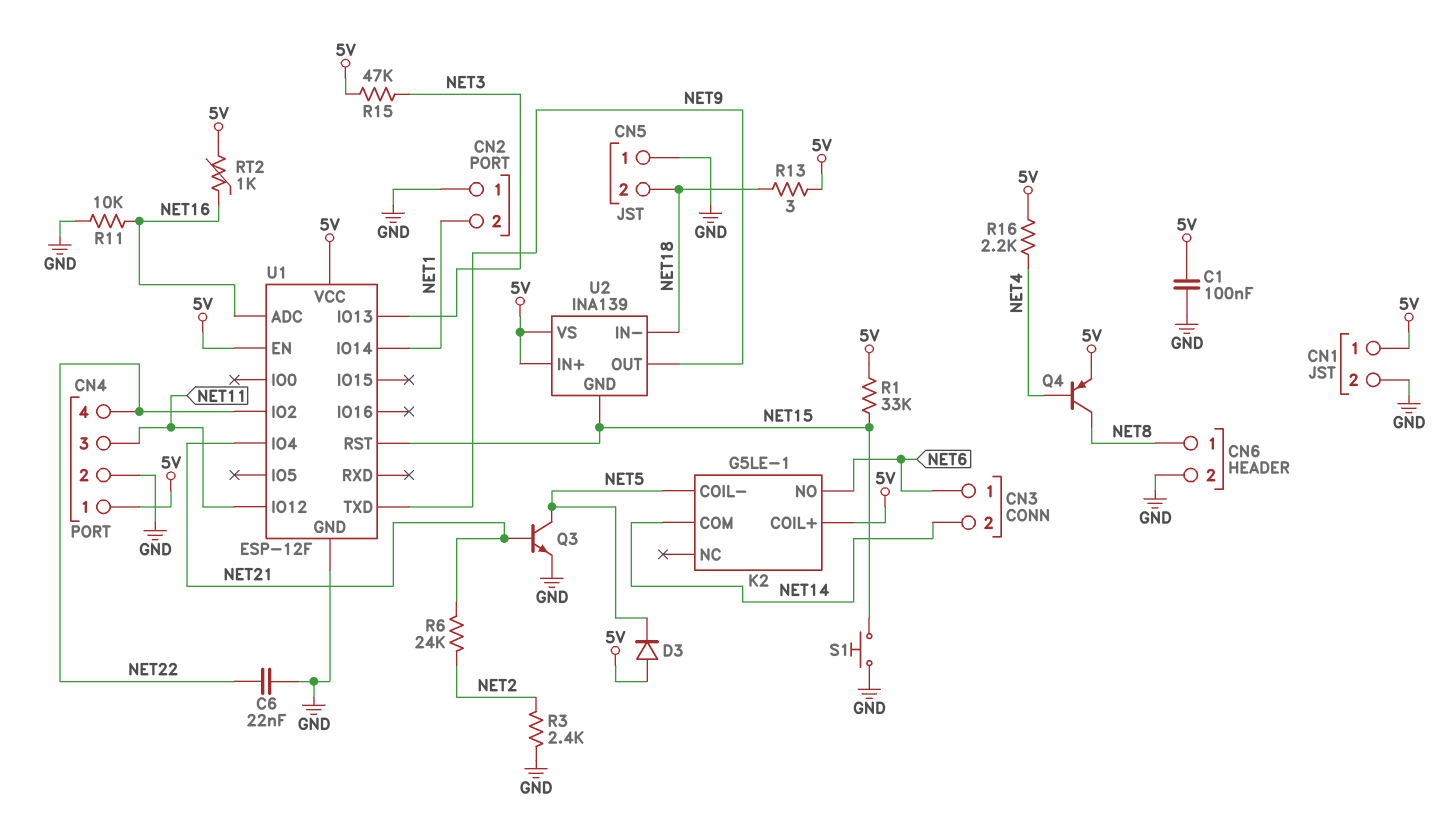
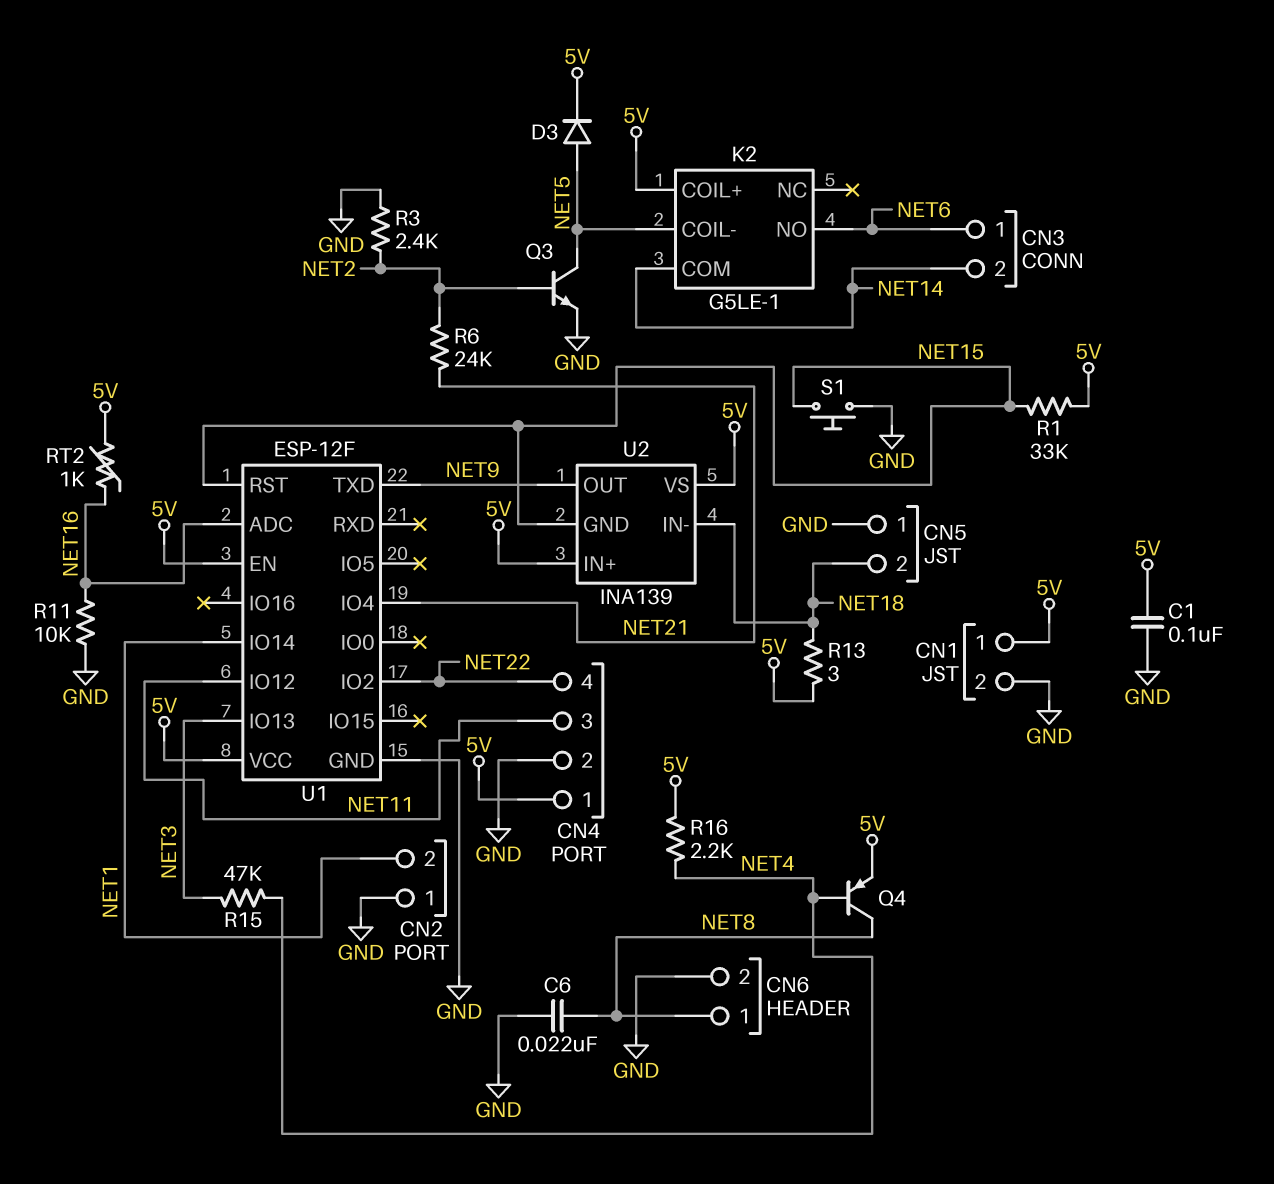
C6: 22nF (GND, NET22) -> 22nF (GND, NET8)
D3: diode (A 5V, K NET5) -> diode (A NET5, K 5V)
Q3: NPN (B NET21, C NET5, E GND) -> NPN (B NET2, C NET5, E GND)
R15: 47k (5V, NET3) -> 47k (NET3, NET4)

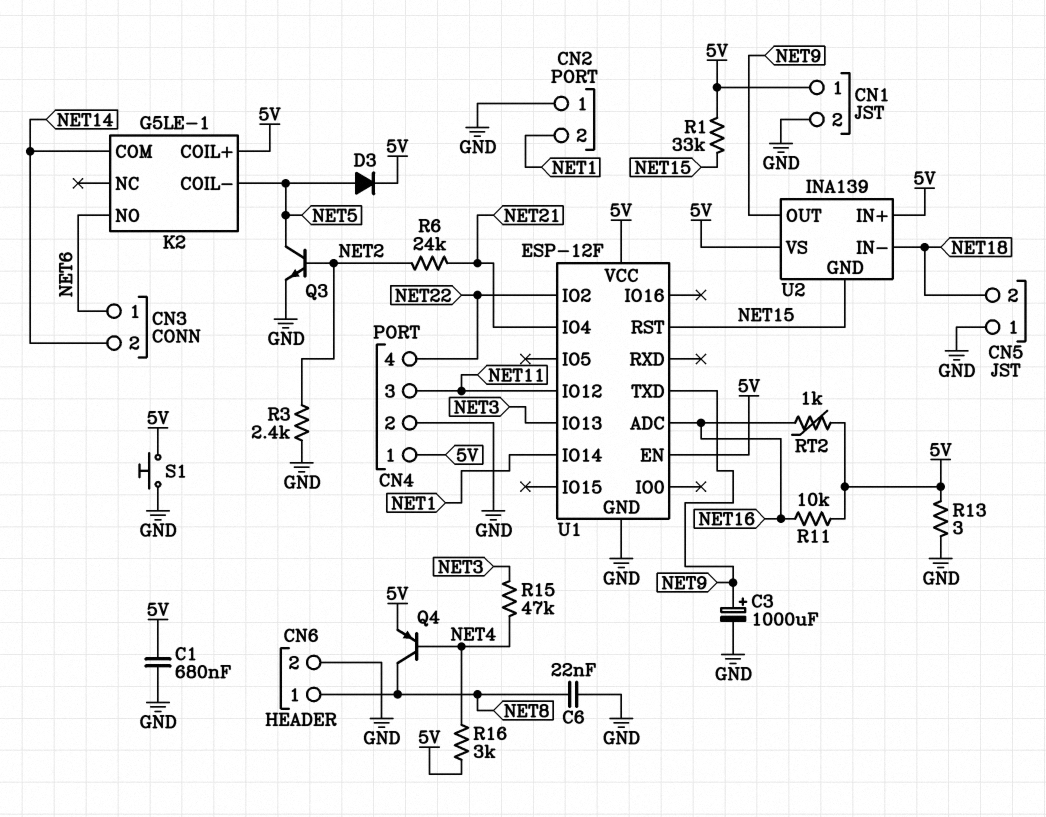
C1: 100nF (5V, GND) -> 680nF (5V, GND)
C3: none -> 1000uF (plus NET9, minus GND)
R11: 10k (GND, NET16) -> 10k (5V, NET16)
R13: 3 (5V, NET18) -> 3 (5V, GND)
R16: 2.2k (5V, NET4) -> 3k (5V, NET4)
S1: button (GND, NET15) -> button (5V, GND)

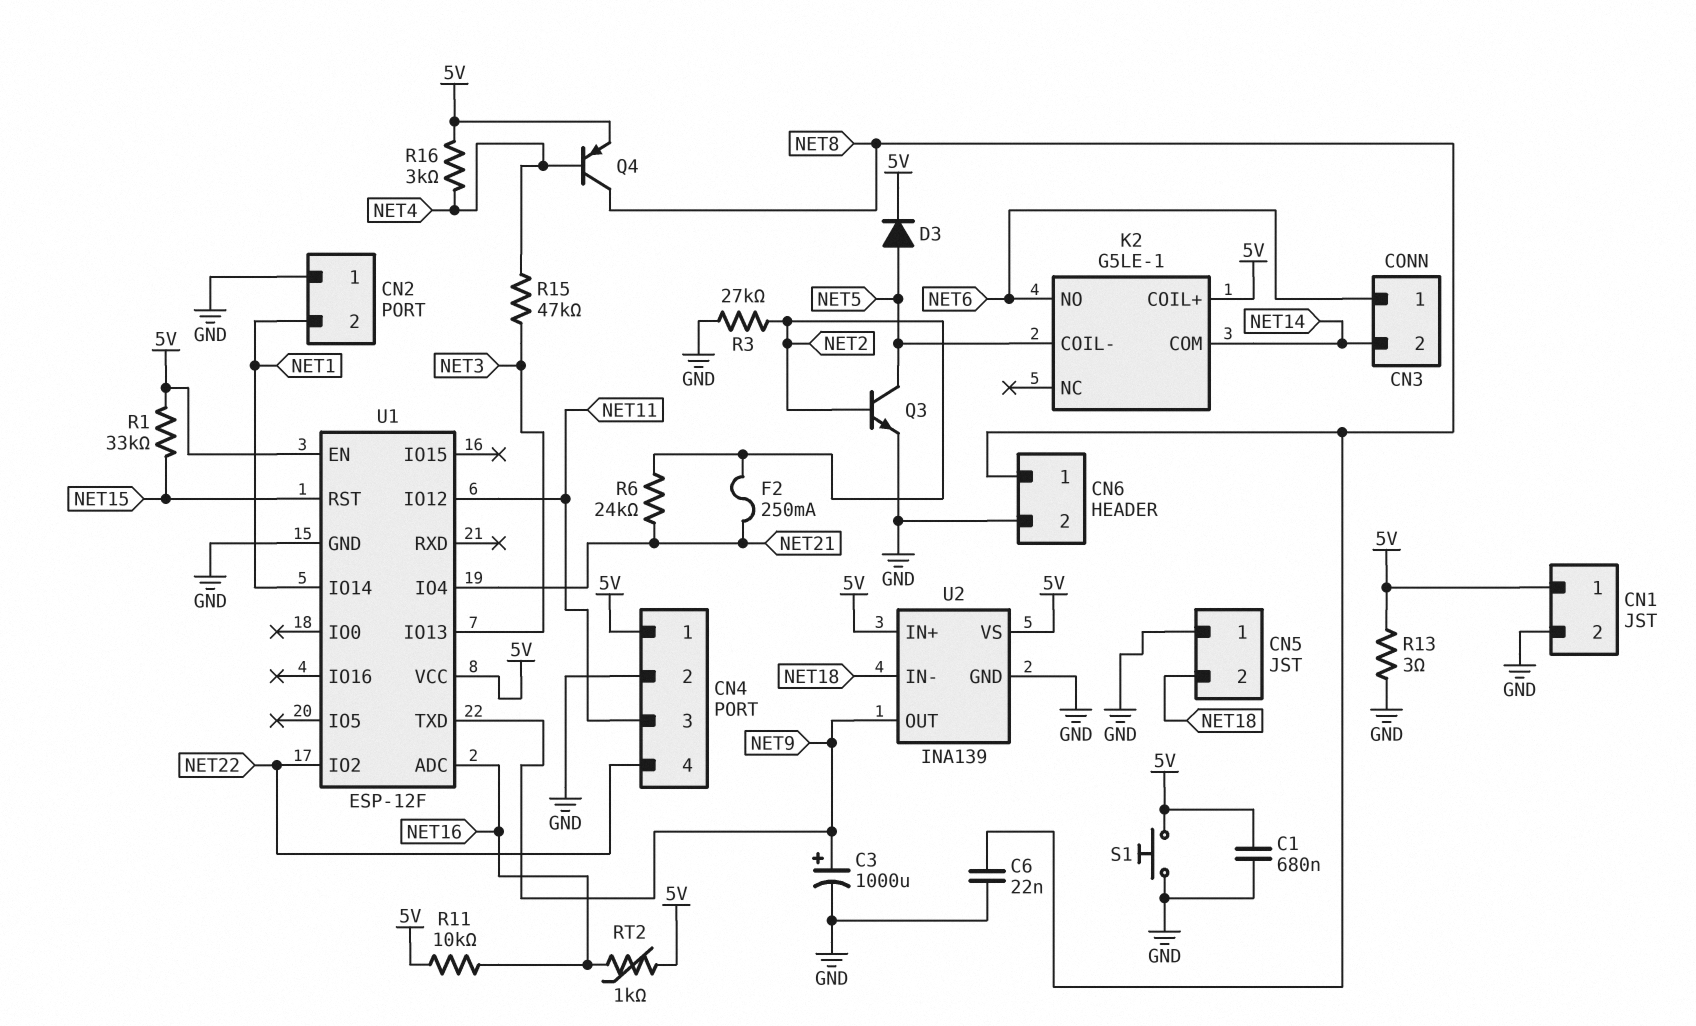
F2: none -> 250mA (NET2, NET21)
R3: 2.4k (GND, NET2) -> 27k (GND, NET2)
U2 pin GND: NET15 -> GND

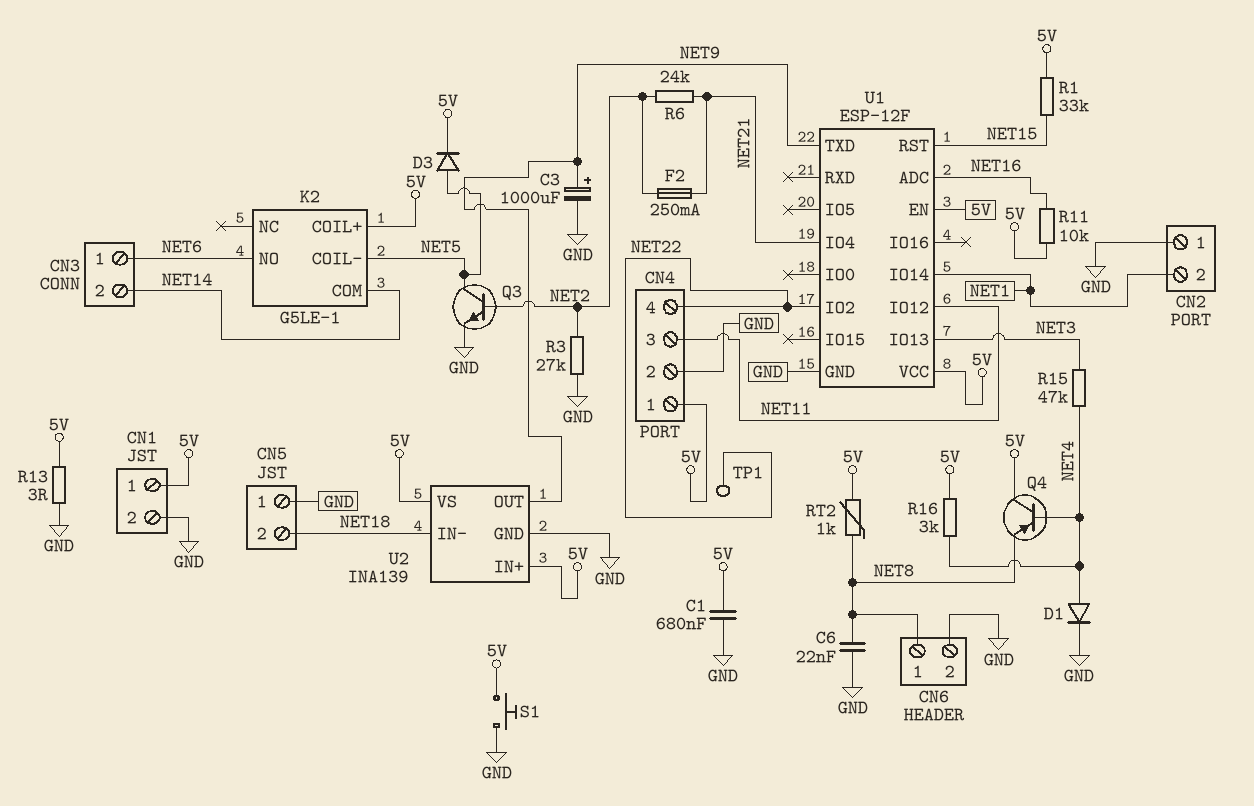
D1: none -> diode (A NET4, K GND)
Q4: PNP (B NET4, C NET8, E 5V) -> PNP (B NET4, C 5V, E NET8)
RT2: 1k (5V, NET16) -> 1k (5V, NET8)
TP1: none -> test point (NET22)

